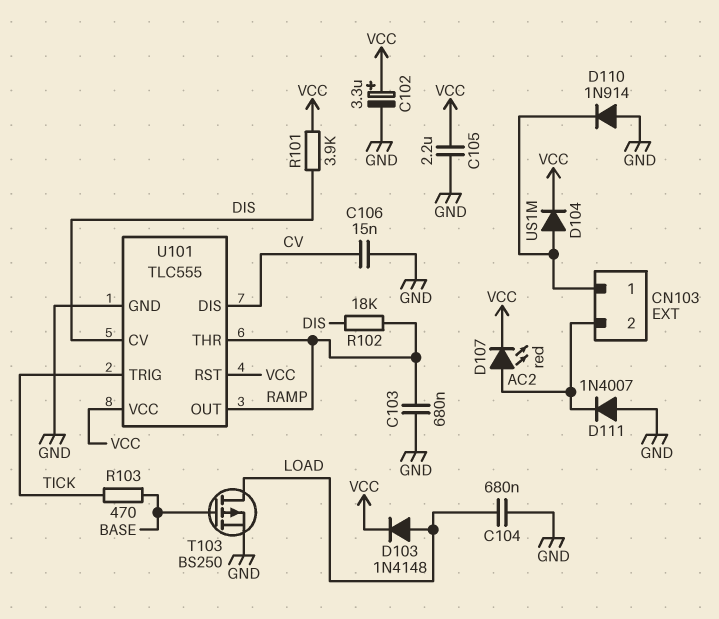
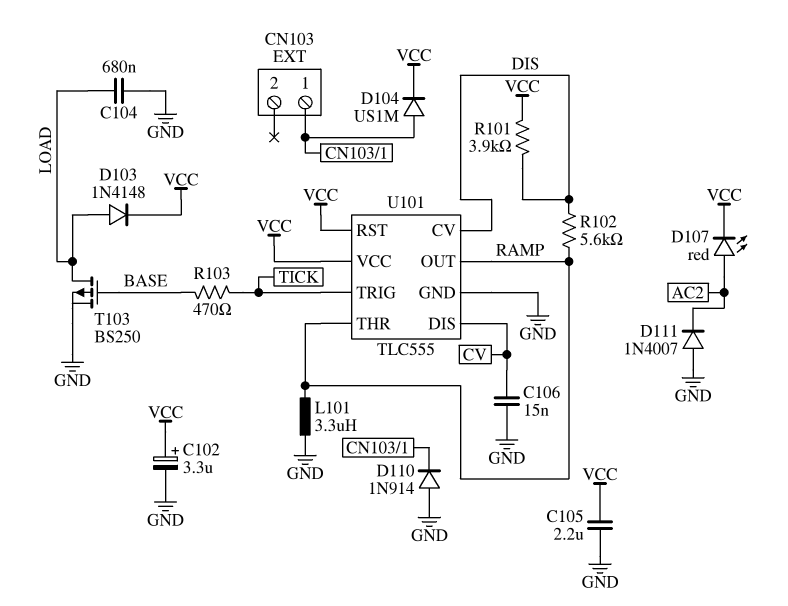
C103: 680nF (GND, RAMP) -> none
CN103 pin 2: AC2 -> none
L101: none -> 3.3uH (GND, RAMP)
R102: 18k (DIS, RAMP) -> 5.6k (DIS, RAMP)

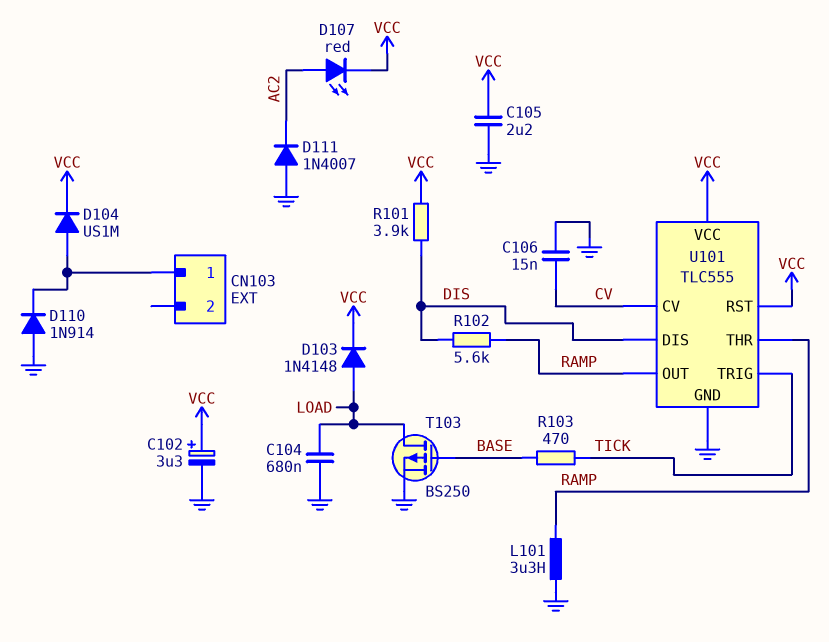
U101 pin CV: DIS -> CV
U101 pin DIS: CV -> DIS

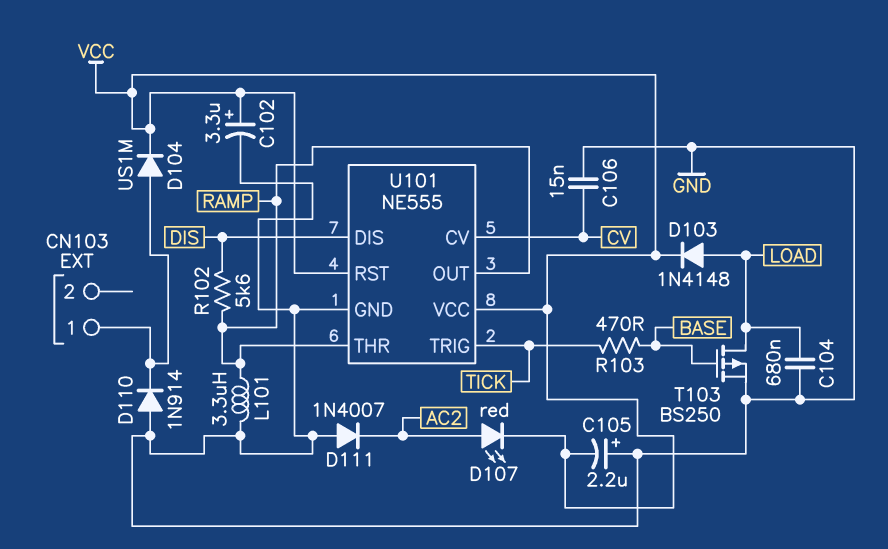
C105: 2.2uF (GND, VCC) -> 2.2uF (plus GND, minus VCC)
R101: 3.9k (DIS, VCC) -> none
U101: TLC555 -> NE555

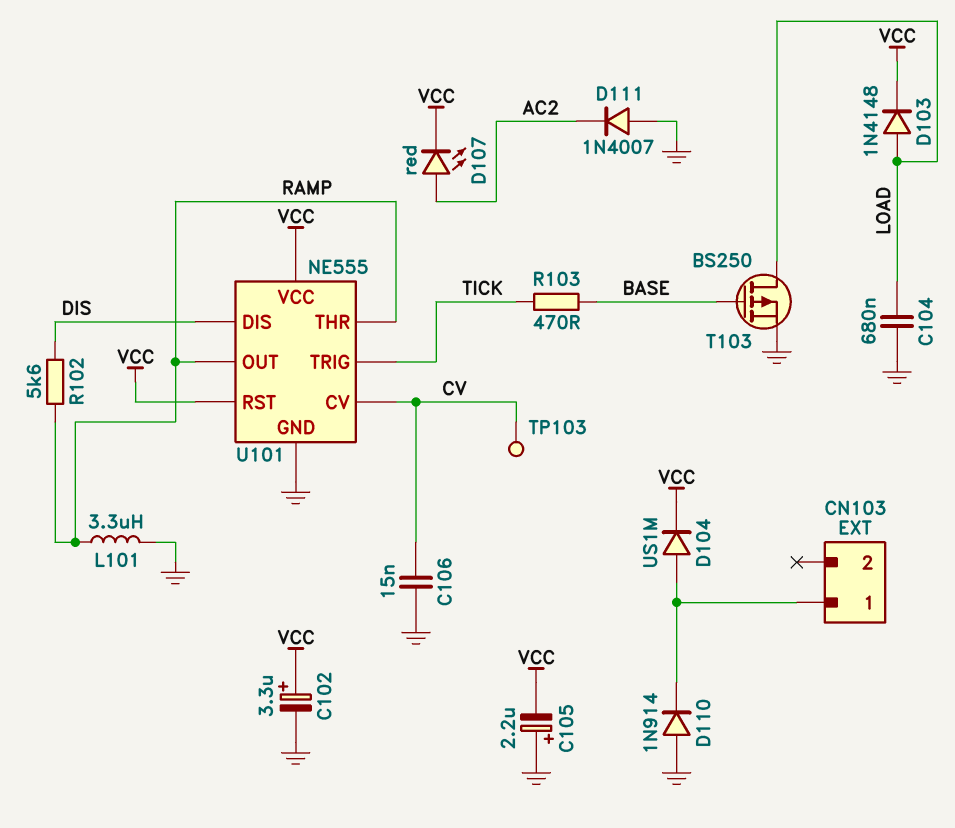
TP103: none -> test point (CV)

